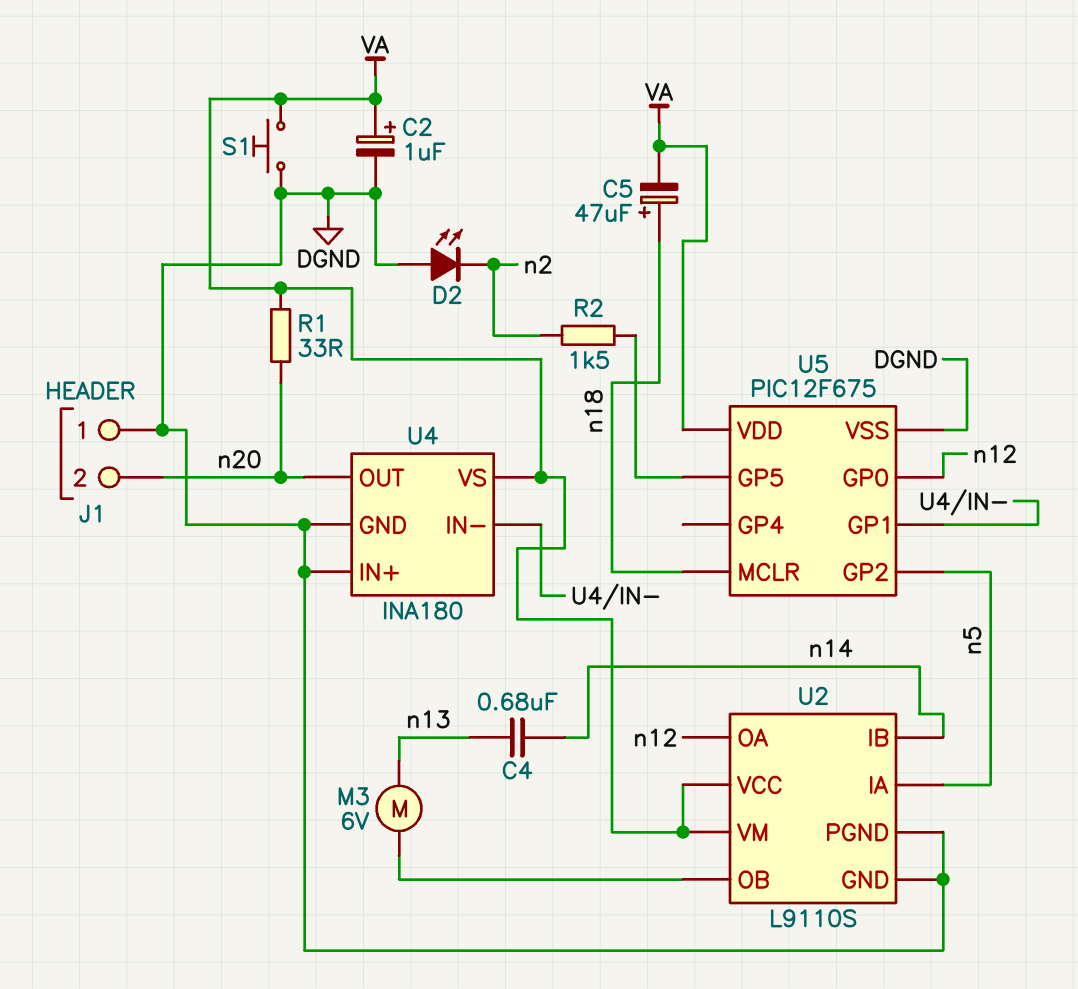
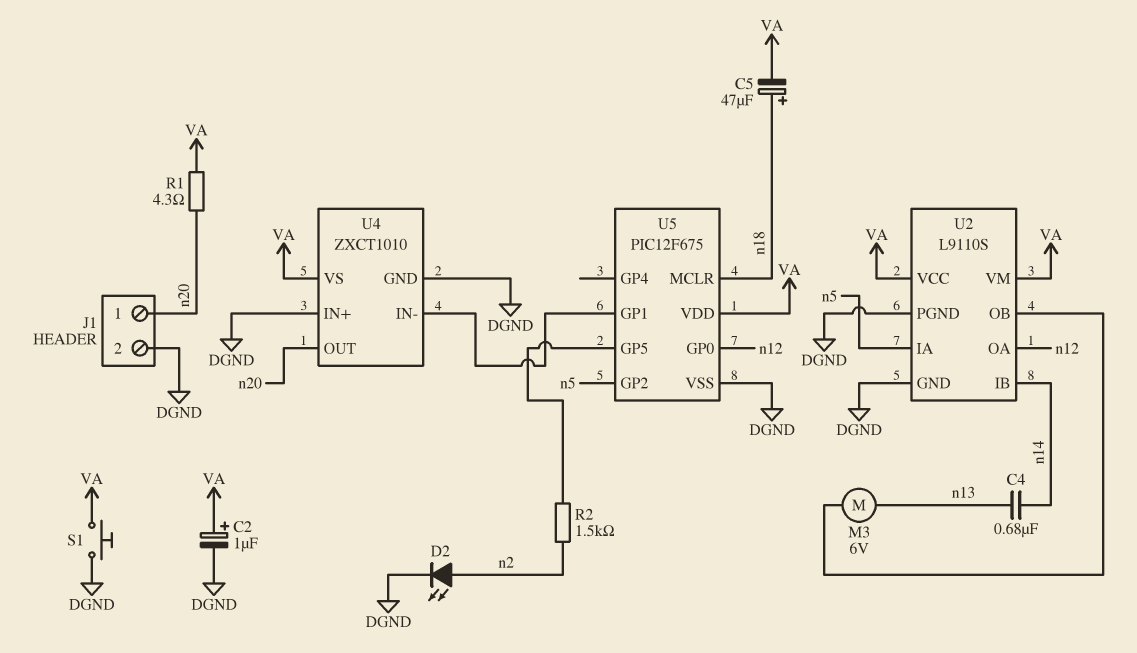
D2: LED (A DGND, K n2) -> LED (A n2, K DGND)
J1 pin 1: DGND -> n20
J1 pin 2: n20 -> DGND
R1: 33 (VA, n20) -> 4.3 (VA, n20)
U4: INA180 -> ZXCT1010

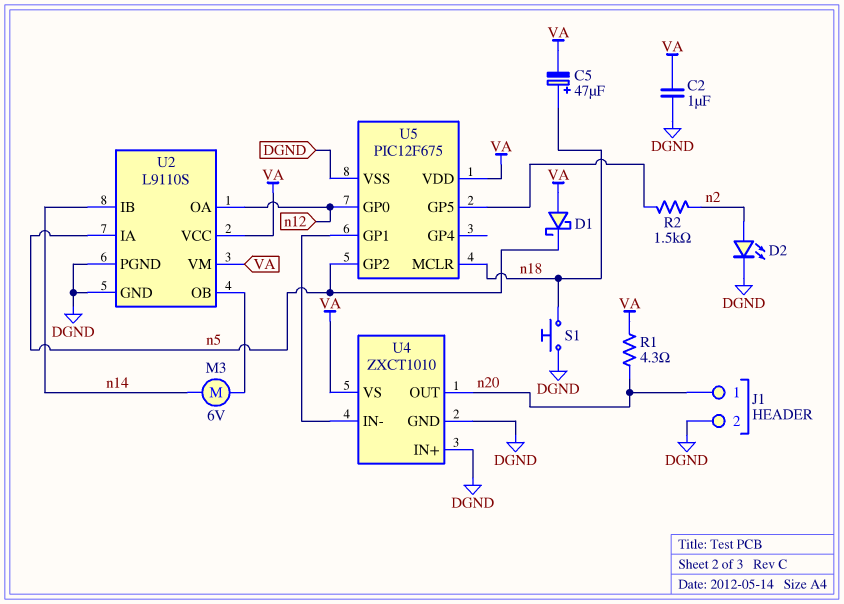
C2: 1uF (plus VA, minus DGND) -> 1uF (DGND, VA)
C4: 680nF (n13, n14) -> none
D1: none -> schottky (A VA, K n5)
M3: motor 6V (U2/OB, n13) -> motor 6V (U2/OB, n14)
S1: button (DGND, VA) -> button (DGND, n18)

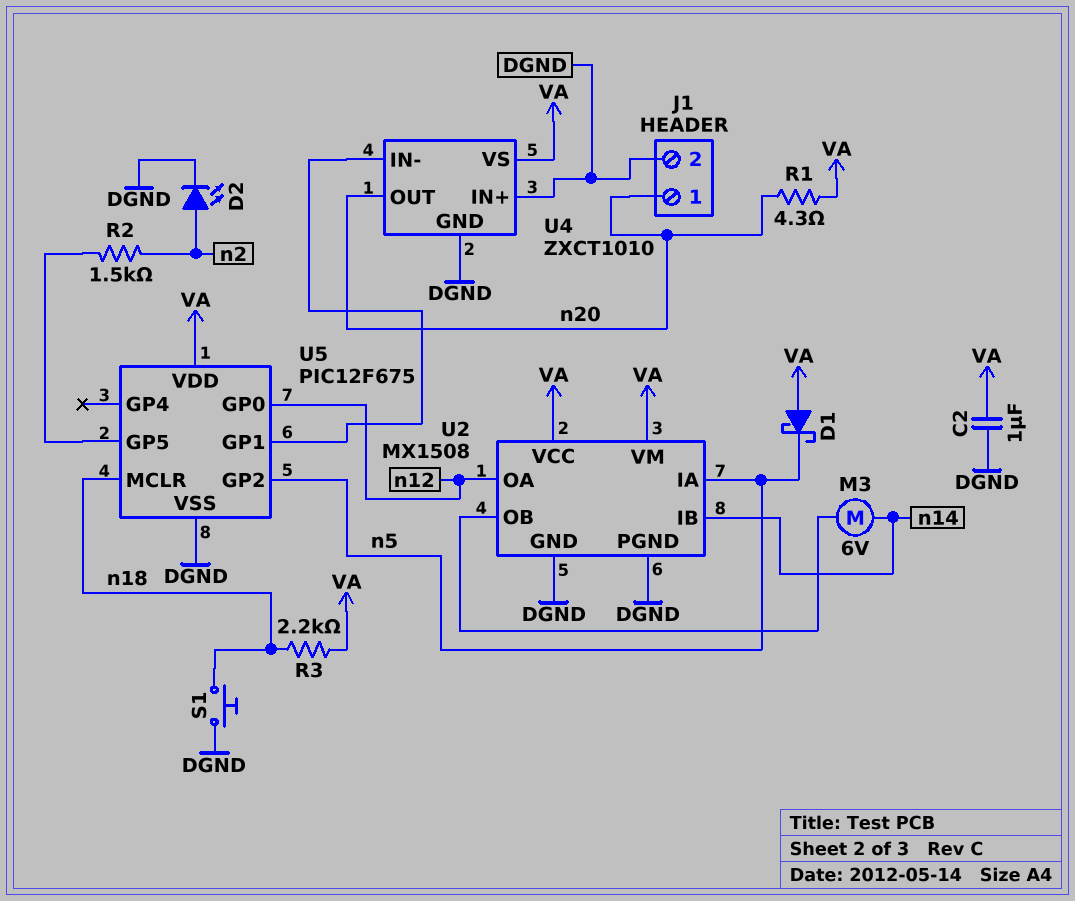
C5: 47uF (plus n18, minus VA) -> none
R3: none -> 2.2k (VA, n18)
U2: L9110S -> MX1508

